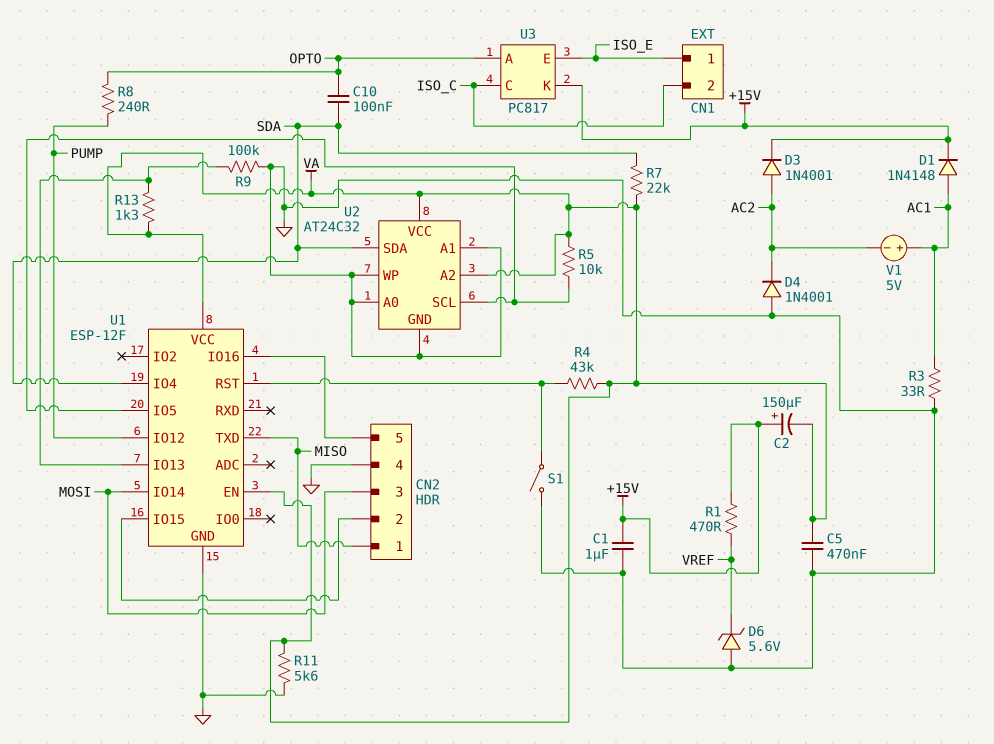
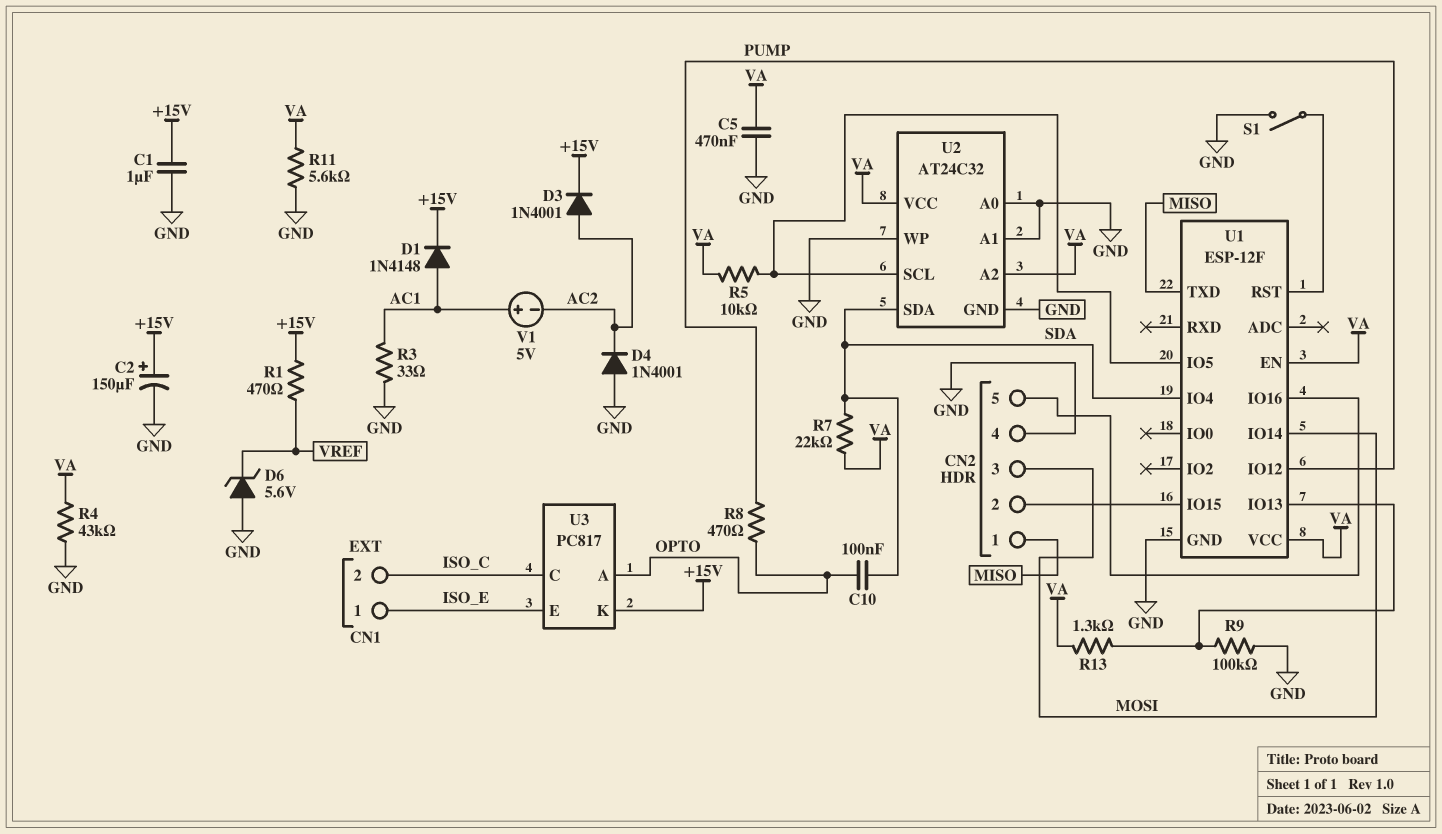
C2: 150uF (plus +15V, minus VA) -> 150uF (plus +15V, minus GND)
R4: 43k (U1/RST, VA) -> 43k (GND, VA)
R8: 240 (OPTO, PUMP) -> 470 (OPTO, PUMP)

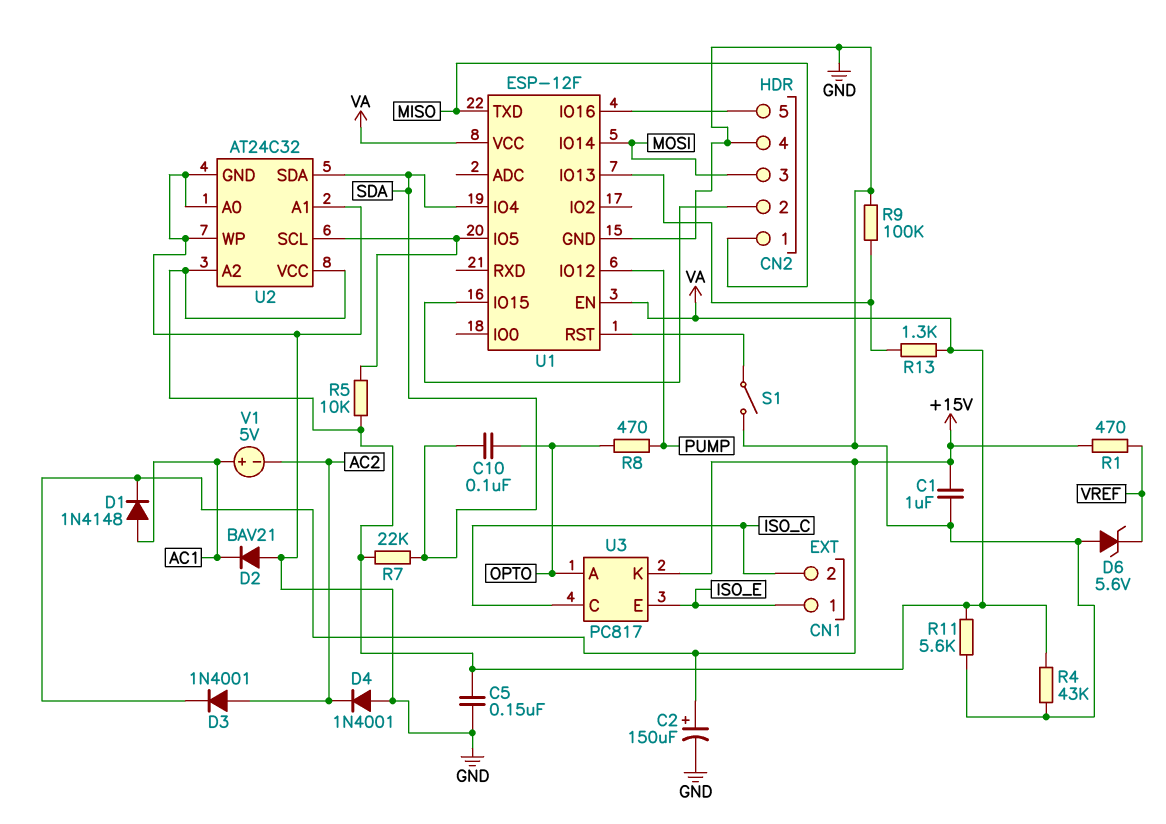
C5: 470nF (GND, VA) -> 150nF (GND, VA)
D2: none -> diode BAV21 (A GND, K AC1)
R3: 33 (AC1, GND) -> none

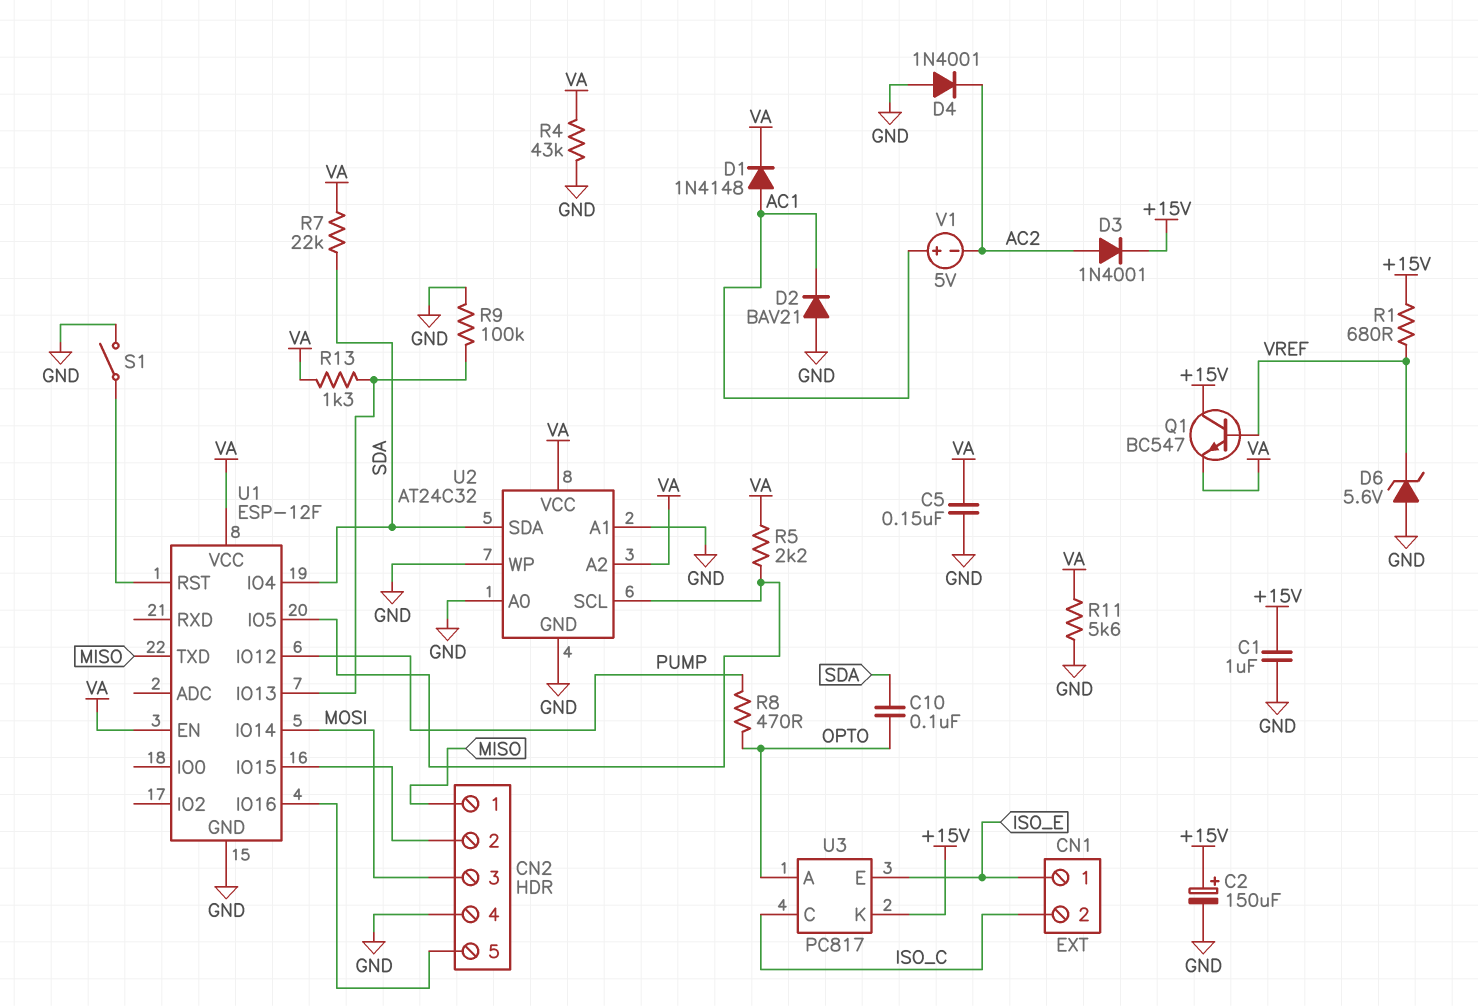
D1: diode 1N4148 (A AC1, K +15V) -> diode 1N4148 (A AC1, K VA)
Q1: none -> NPN BC547 (B VREF, C +15V, E VA)
R1: 470 (+15V, VREF) -> 680 (+15V, VREF)
R5: 10k (U1/IO5, VA) -> 2.2k (U1/IO5, VA)

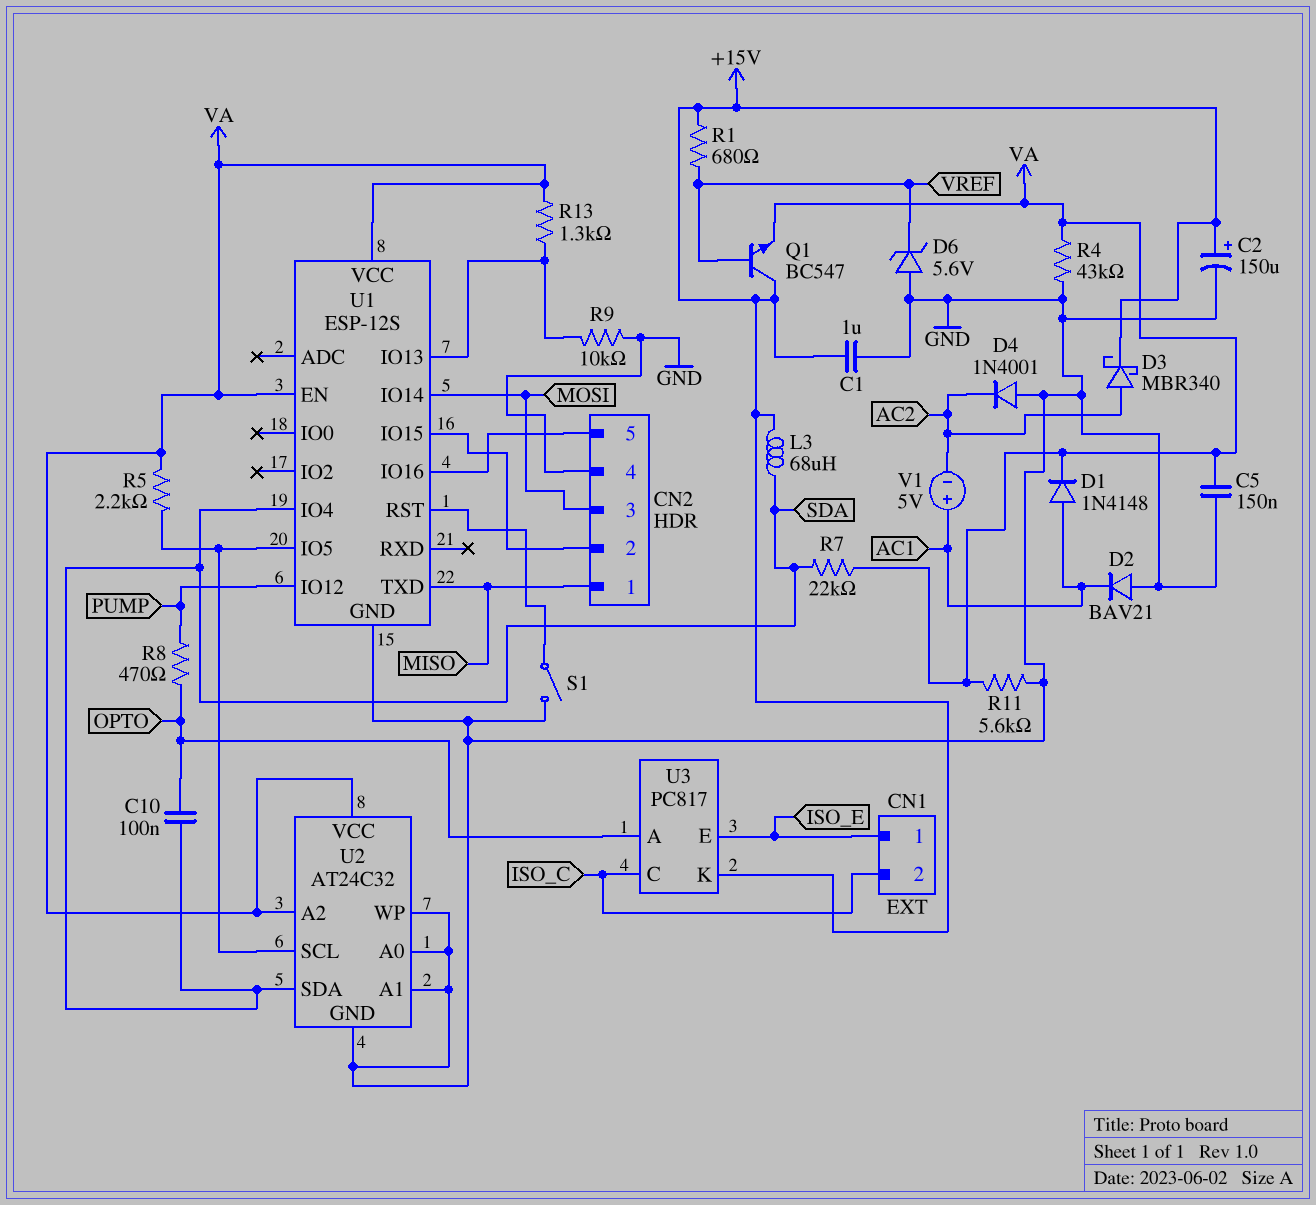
D3: diode 1N4001 (A AC2, K +15V) -> schottky MBR340 (A AC2, K +15V)
L3: none -> 68uH (+15V, SDA)
R9: 100k (GND, U1/IO13) -> 10k (GND, U1/IO13)
U1: ESP-12F -> ESP-12S

